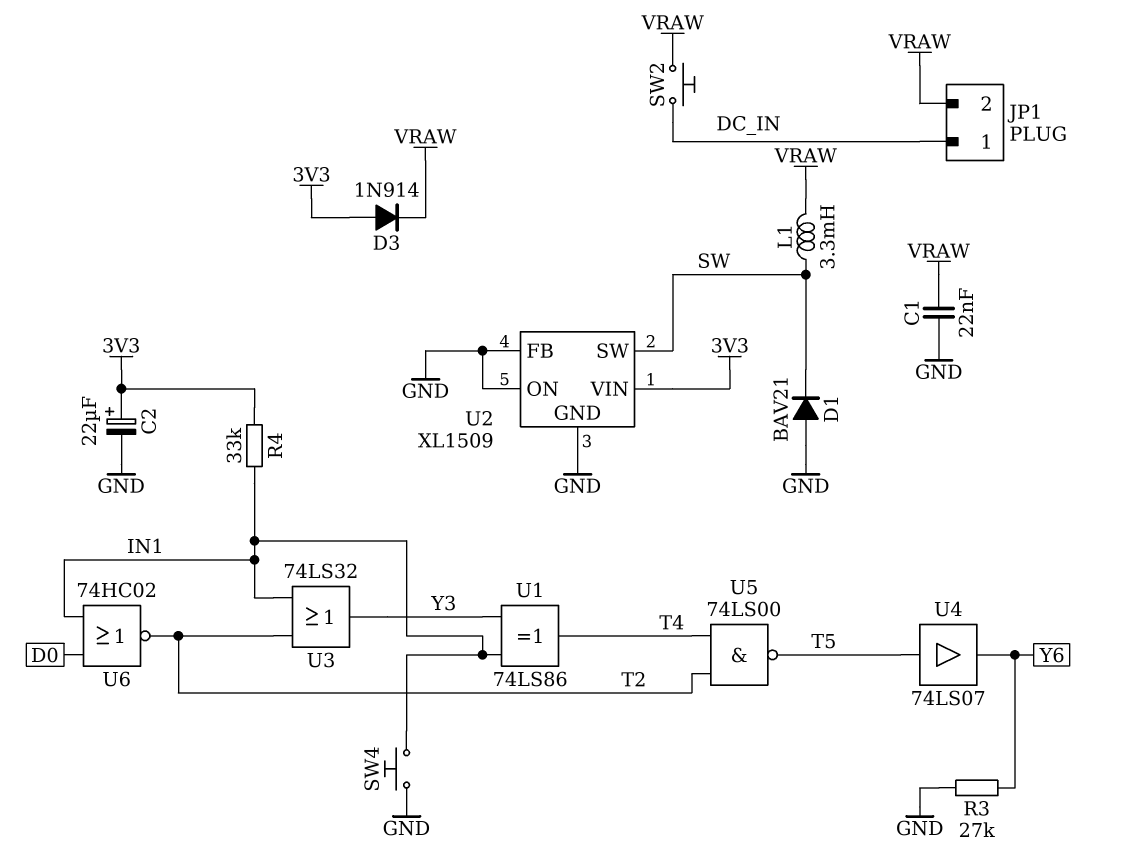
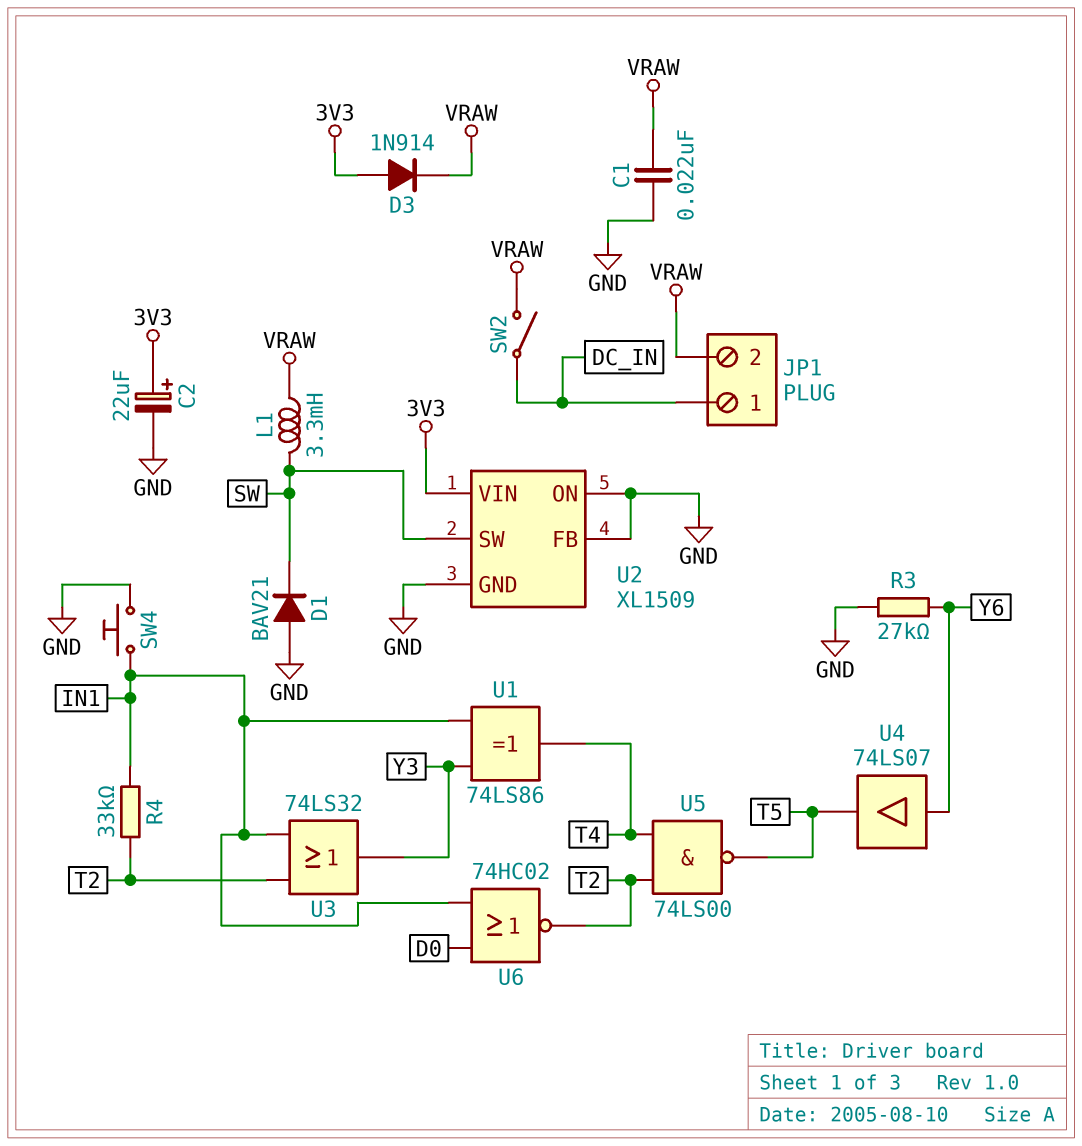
R4: 33k (3V3, IN1) -> 33k (IN1, T2)
SW2: button (DC_IN, VRAW) -> switch (DC_IN, VRAW)
U4: buffer 74LS07 (in T5, out Y6) -> buffer 74LS07 (in Y6, out T5)

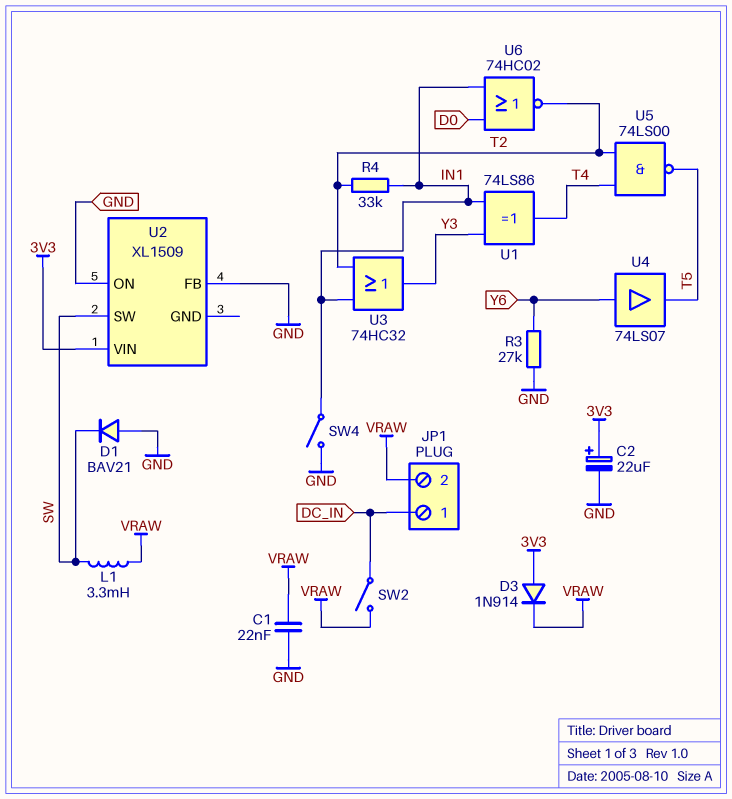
SW4: button (GND, IN1) -> switch (GND, IN1)
U2 pin GND: GND -> none
U3: OR 74LS32 (in IN1, in T2, out Y3) -> OR 74HC32 (in IN1, in T2, out Y3)

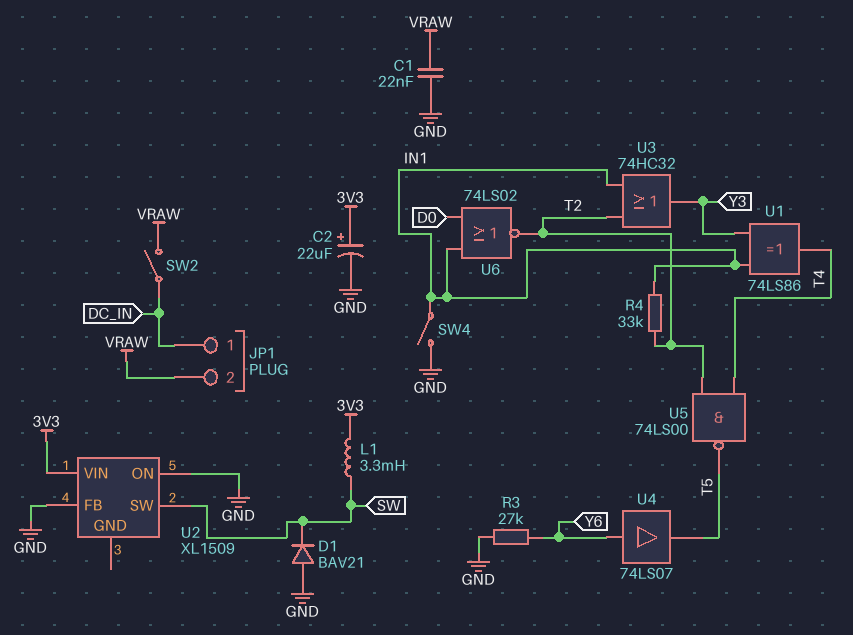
D3: diode 1N914 (A 3V3, K VRAW) -> none
L1: 3.3mH (SW, VRAW) -> 3.3mH (3V3, SW)
U6: NOR 74HC02 (in D0, in IN1, out T2) -> NOR 74LS02 (in D0, in IN1, out T2)

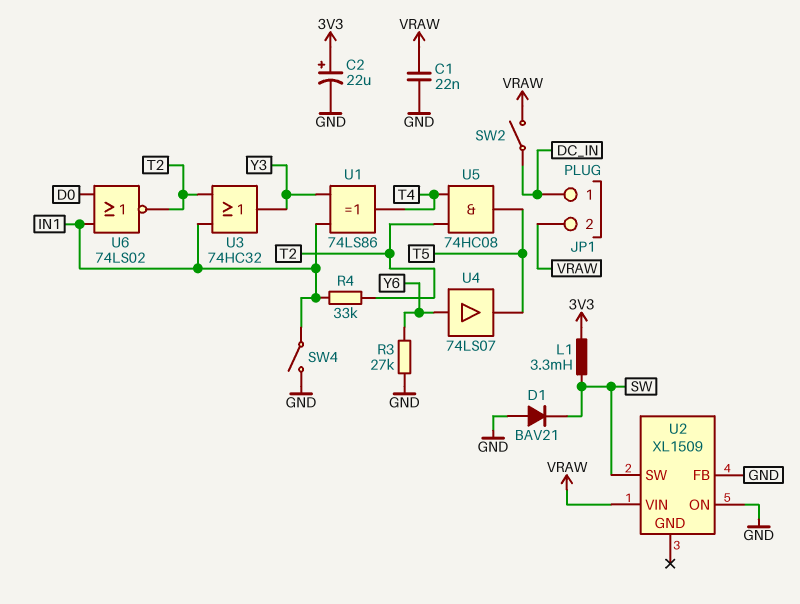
U2 pin VIN: 3V3 -> VRAW
U5: NAND 74LS00 (in T2, in T4, out T5) -> AND 74HC08 (in T2, in T4, out T5)

